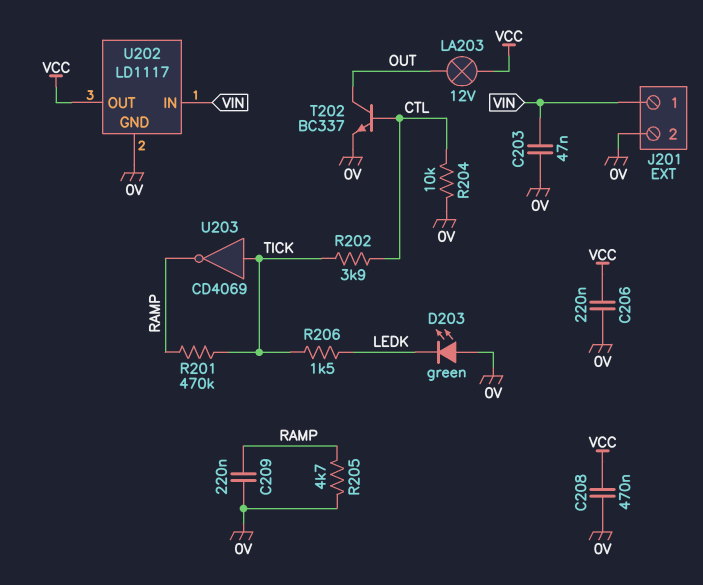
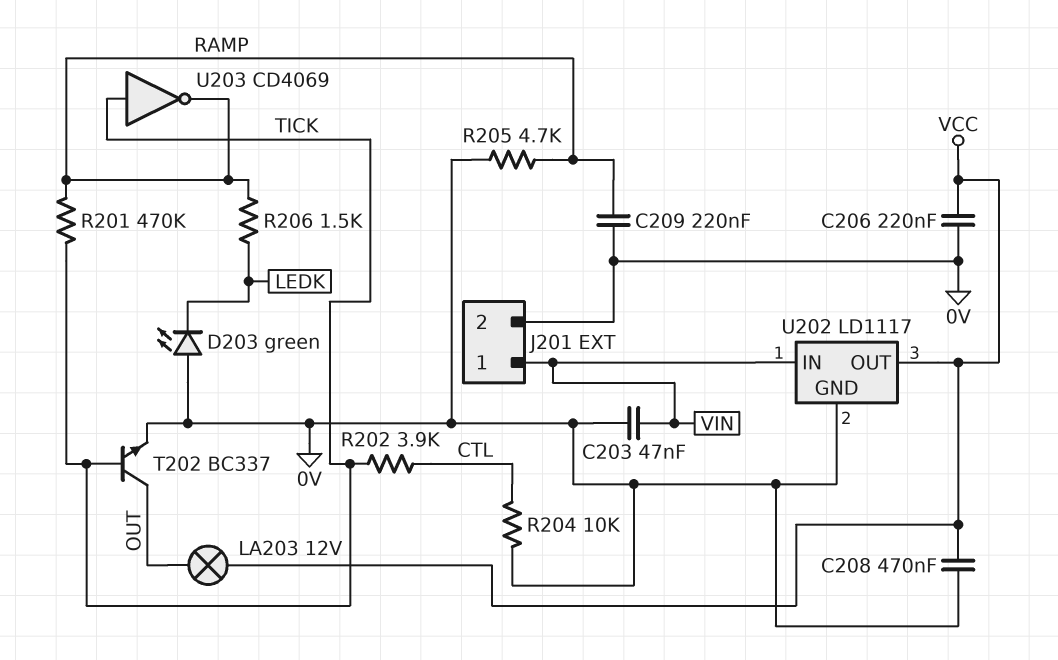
R206: 1.5k (LEDK, TICK) -> 1.5k (LEDK, RAMP)
T202: NPN BC337 (B CTL, C OUT, E 0V) -> NPN BC337 (B TICK, C OUT, E 0V)

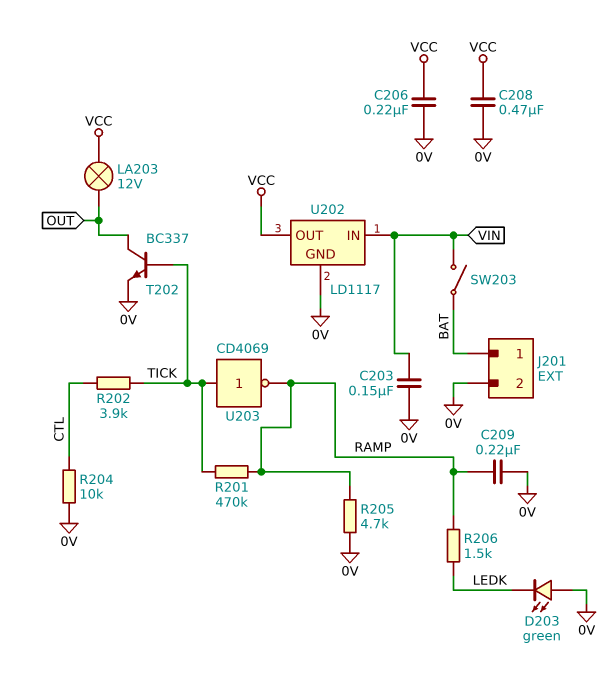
C203: 47nF (0V, VIN) -> 150nF (0V, VIN)
J201 pin 1: VIN -> BAT
SW203: none -> switch (BAT, VIN)

